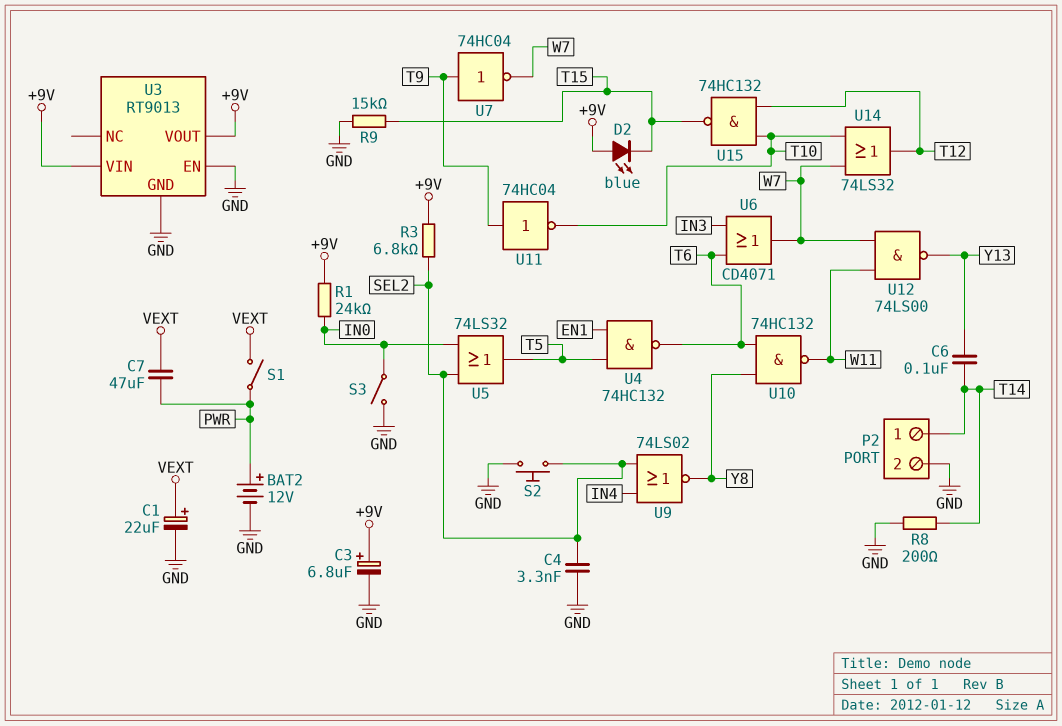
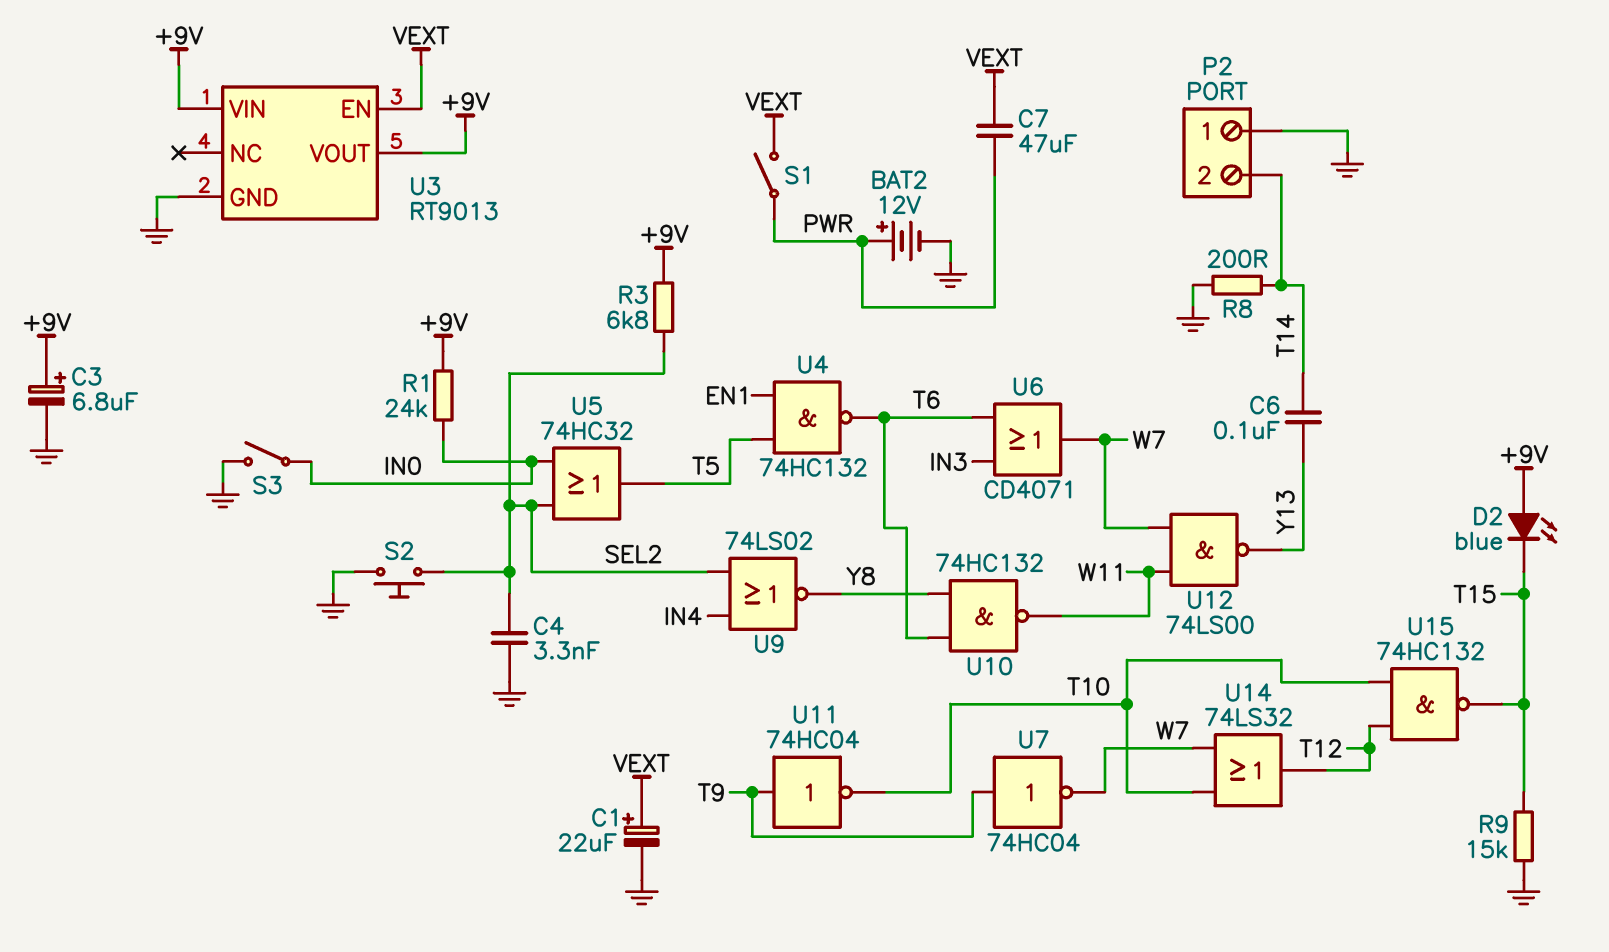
P2 pin 1: T14 -> GND
P2 pin 2: GND -> T14
U3 pin EN: GND -> VEXT
U5: OR 74LS32 (in IN0, in SEL2, out T5) -> OR 74HC32 (in IN0, in SEL2, out T5)

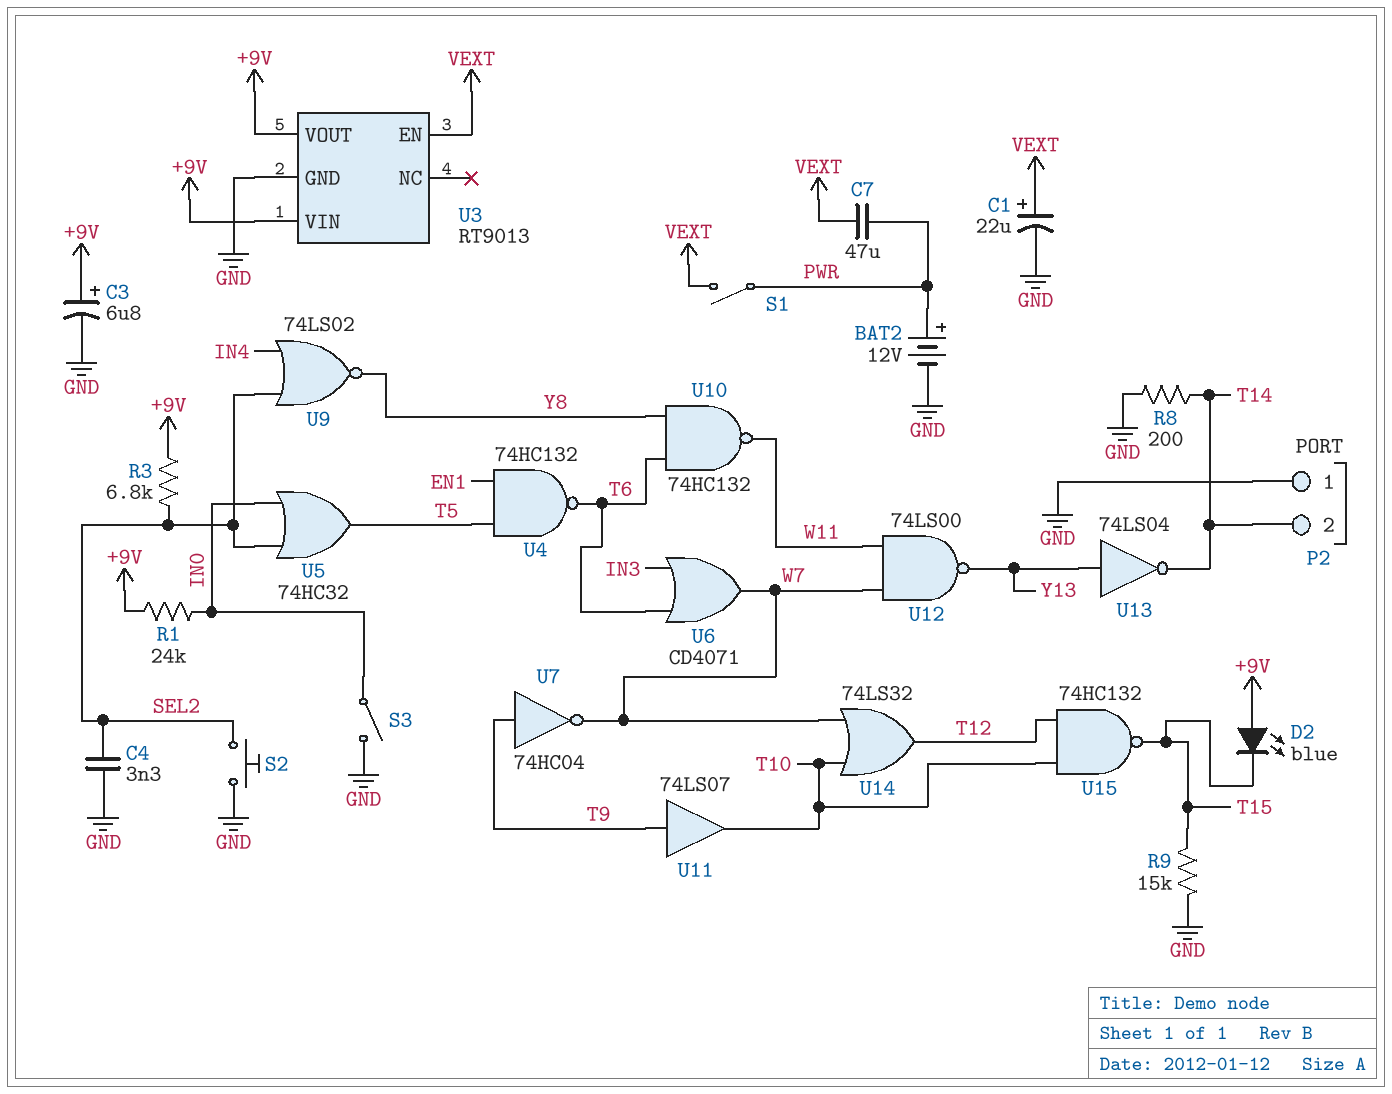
C6: 100nF (T14, Y13) -> none
U11: NOT 74HC04 (in T9, out T10) -> buffer 74LS07 (in T9, out T10)
U13: none -> NOT 74LS04 (in Y13, out T14)

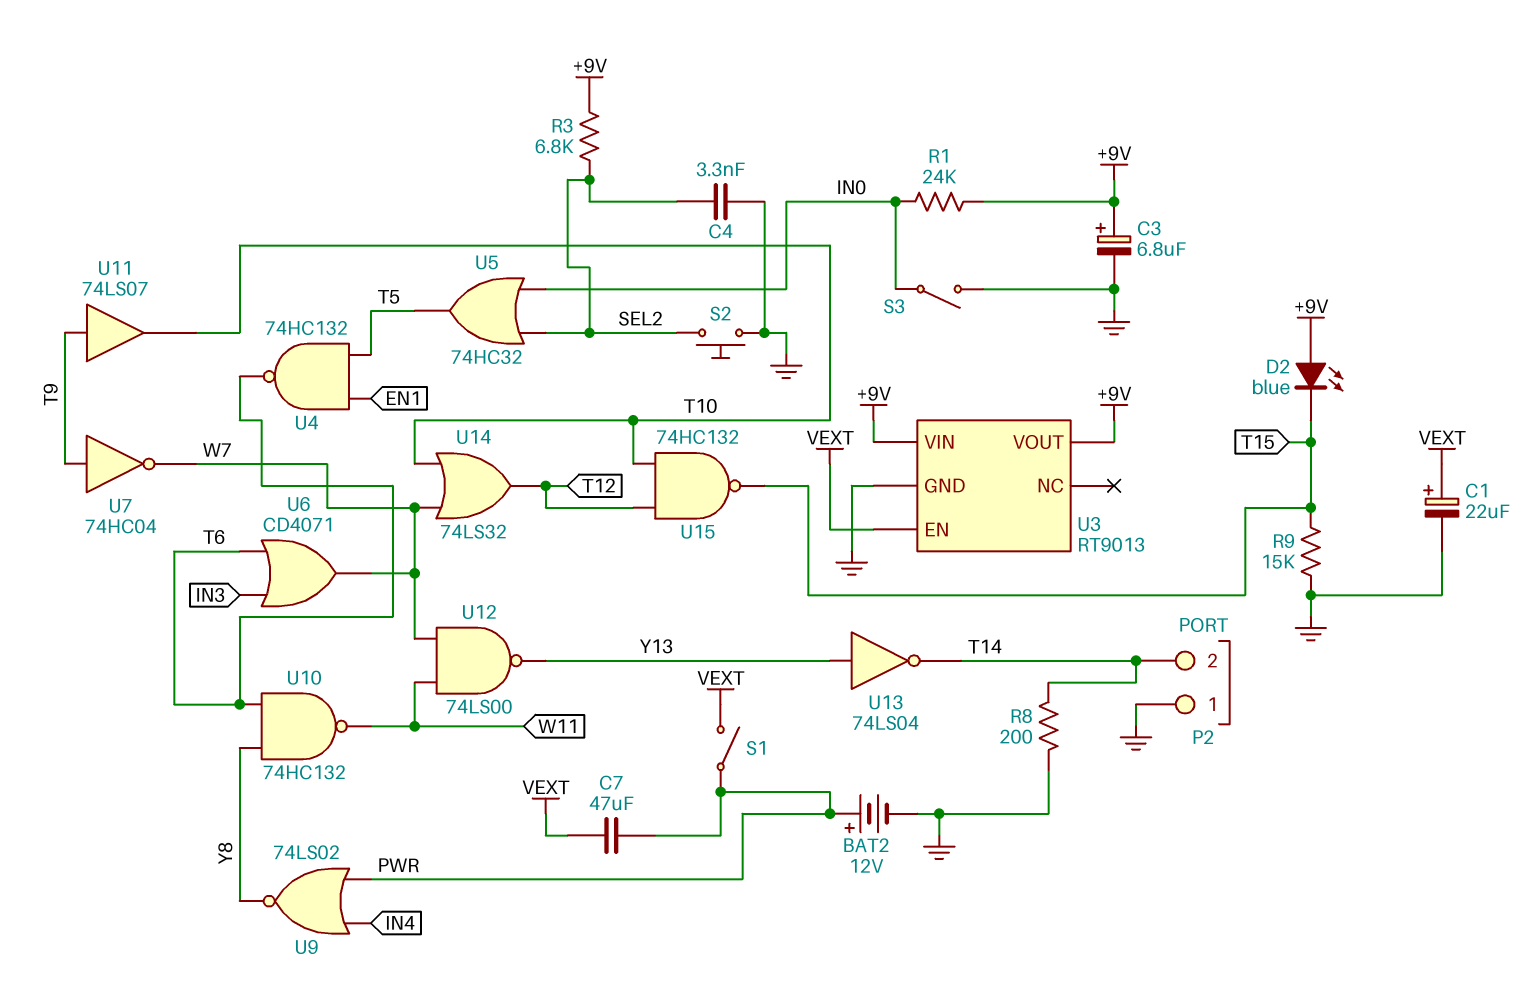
U9: NOR 74LS02 (in IN4, in SEL2, out Y8) -> NOR 74LS02 (in IN4, in PWR, out Y8)

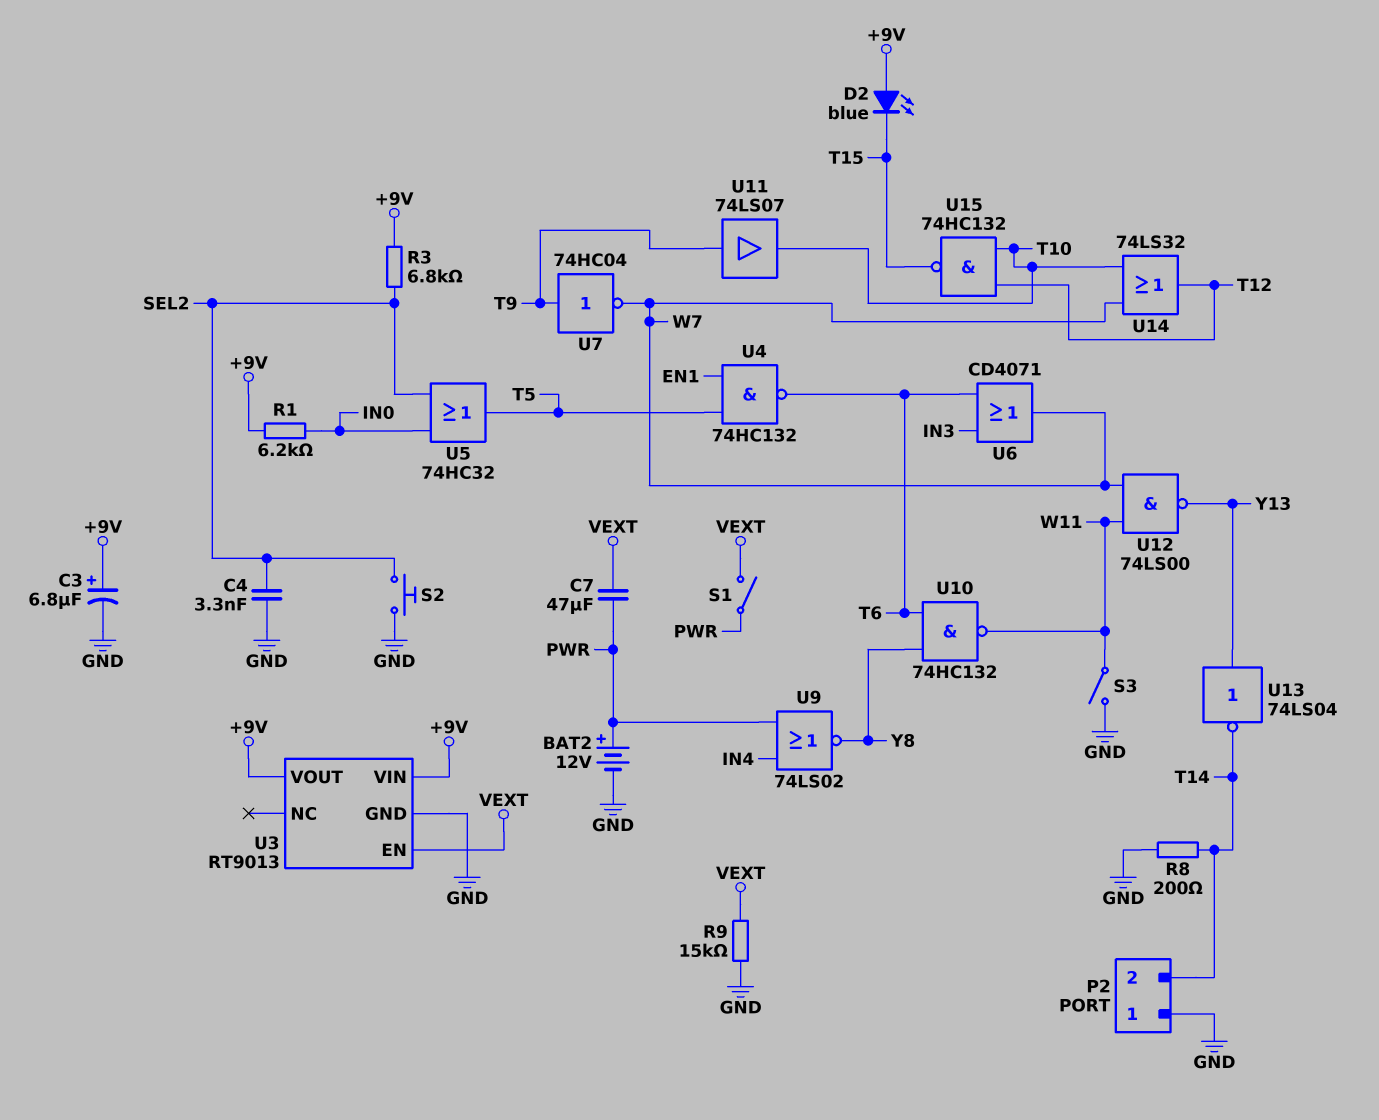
C1: 22uF (plus VEXT, minus GND) -> none
R1: 24k (+9V, IN0) -> 6.2k (+9V, IN0)
R9: 15k (GND, T15) -> 15k (GND, VEXT)
S3: switch (GND, IN0) -> switch (GND, W11)

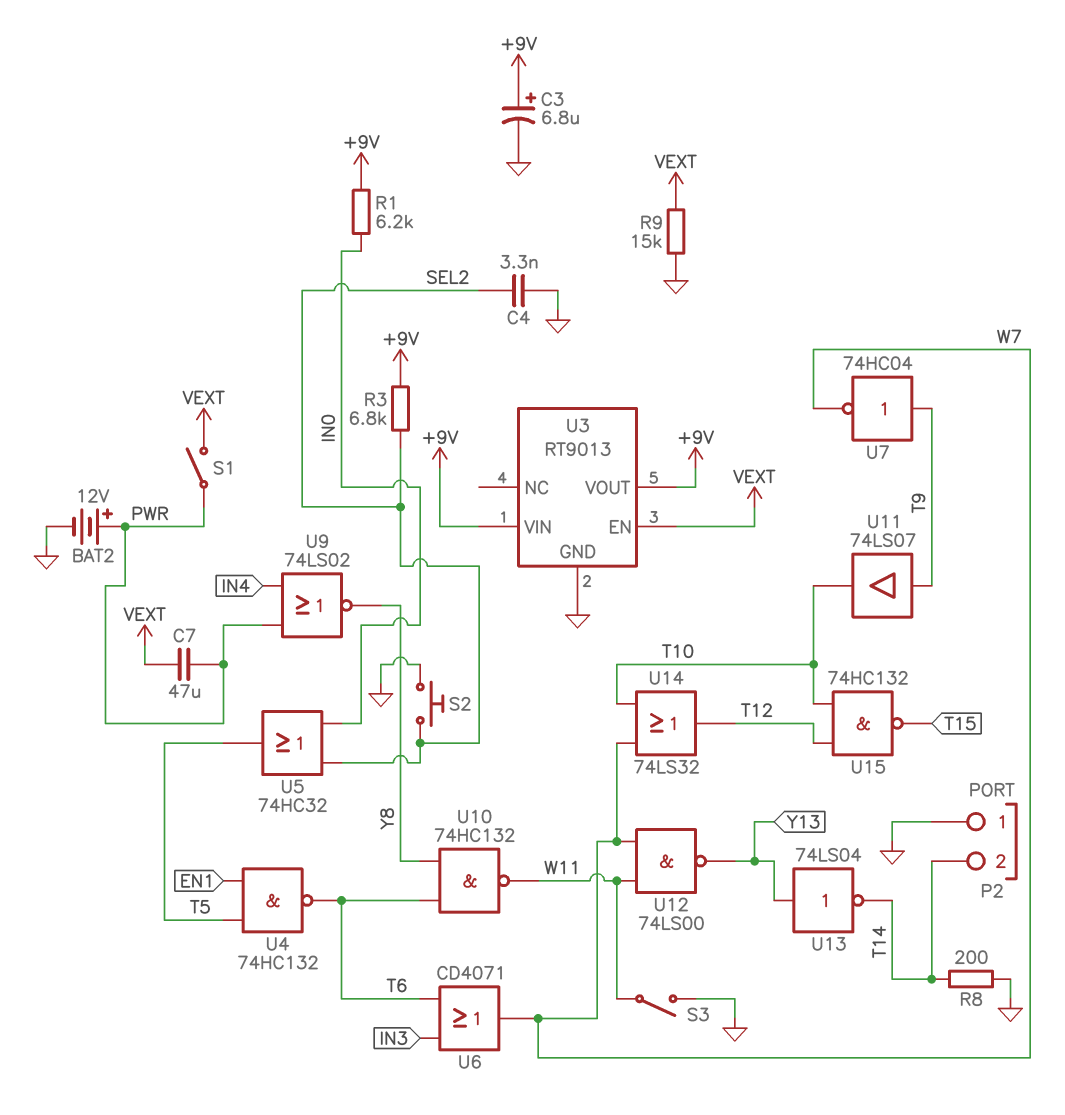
D2: LED blue (A +9V, K T15) -> none

